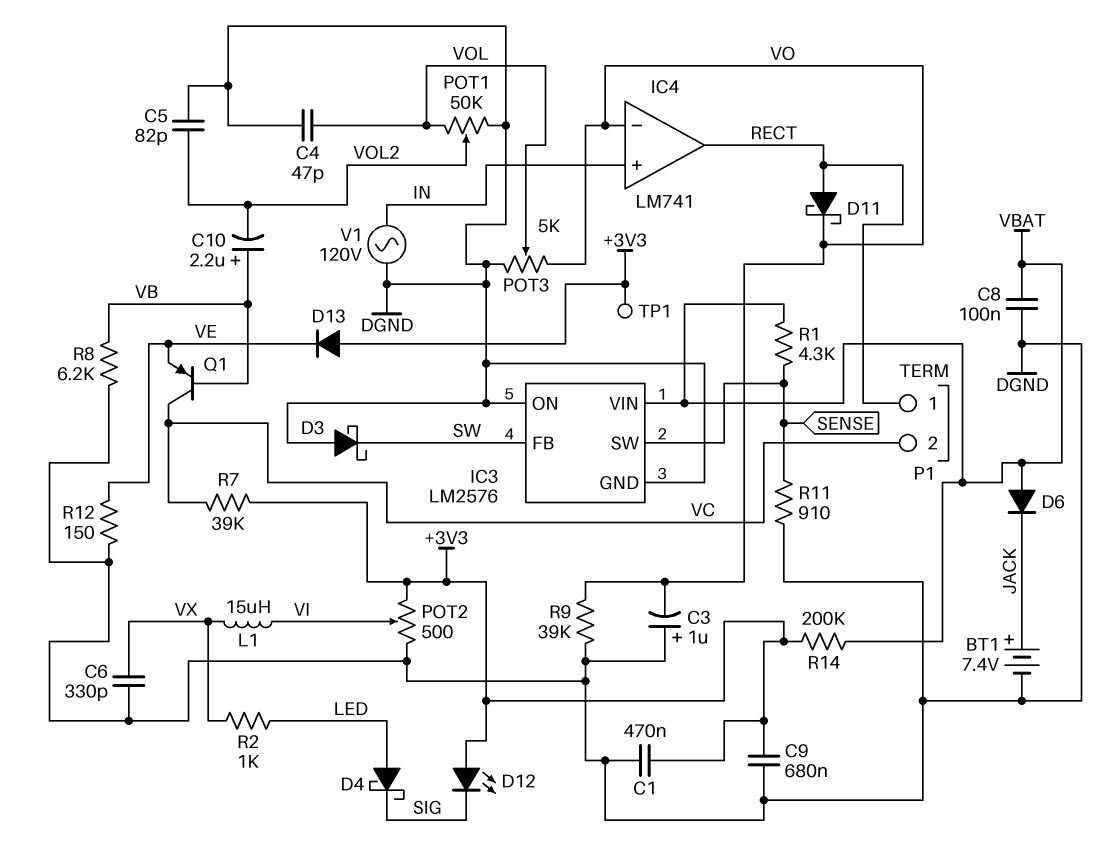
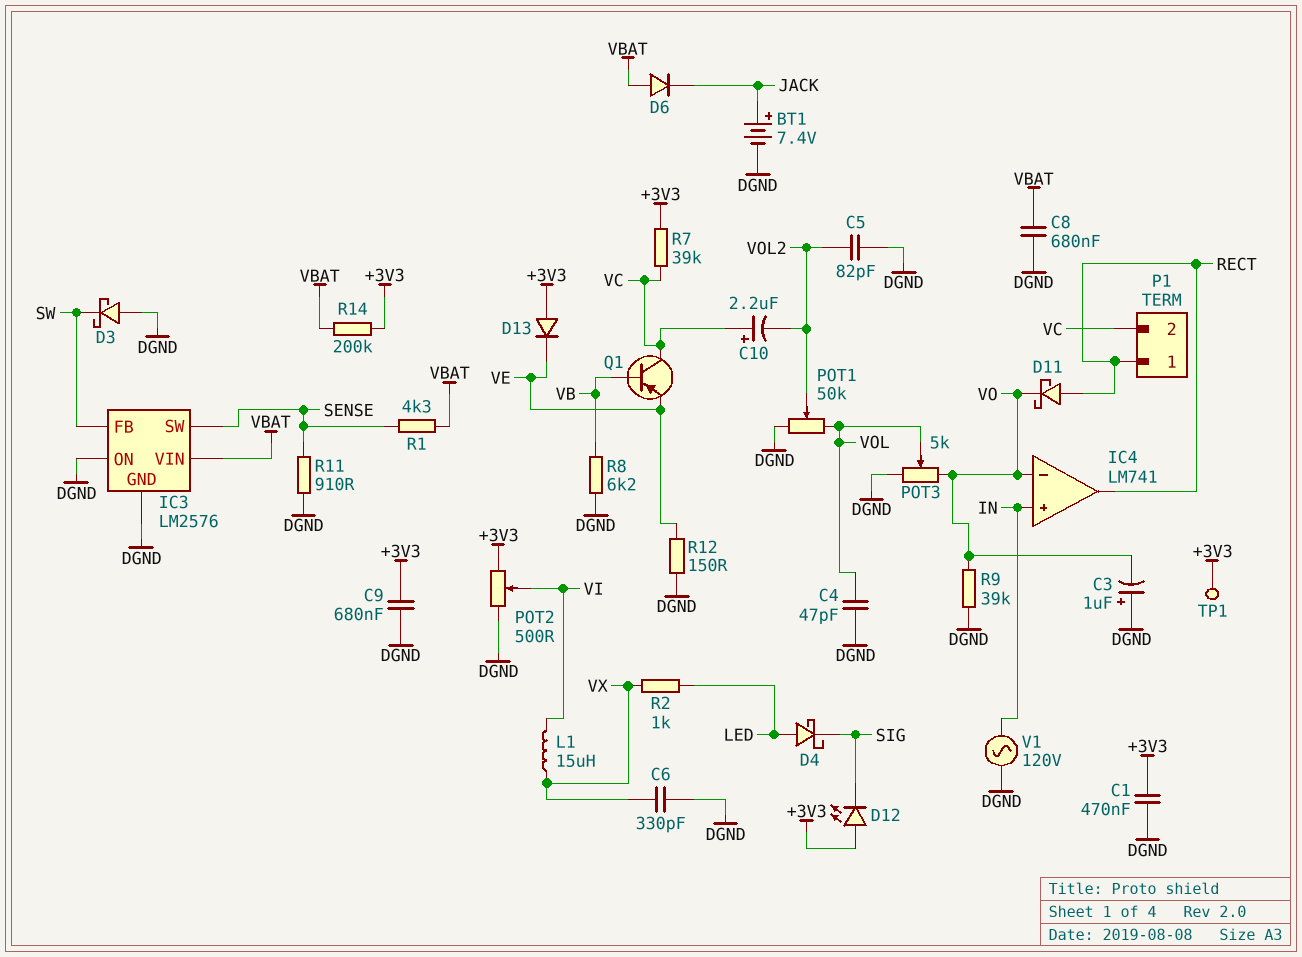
C8: 100nF (DGND, VBAT) -> 680nF (DGND, VBAT)
C10: 2.2uF (plus VB, minus VOL2) -> 2.2uF (plus VC, minus VOL2)

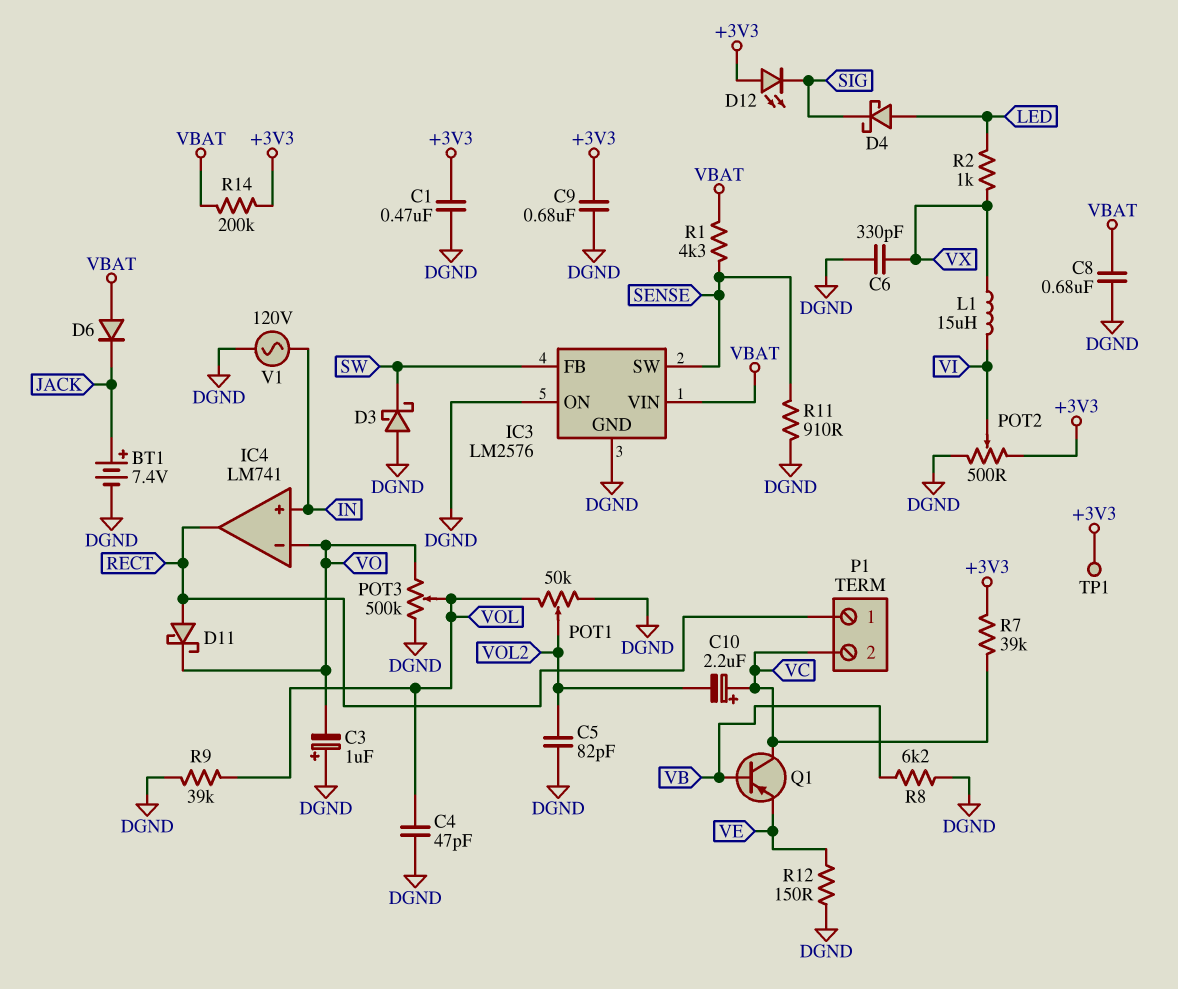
D13: diode (A +3V3, K VE) -> none
POT3: 5k (DGND, VO, wiper VOL) -> 500k (DGND, VO, wiper VOL)
R9: 39k (DGND, VO) -> 39k (DGND, VOL)

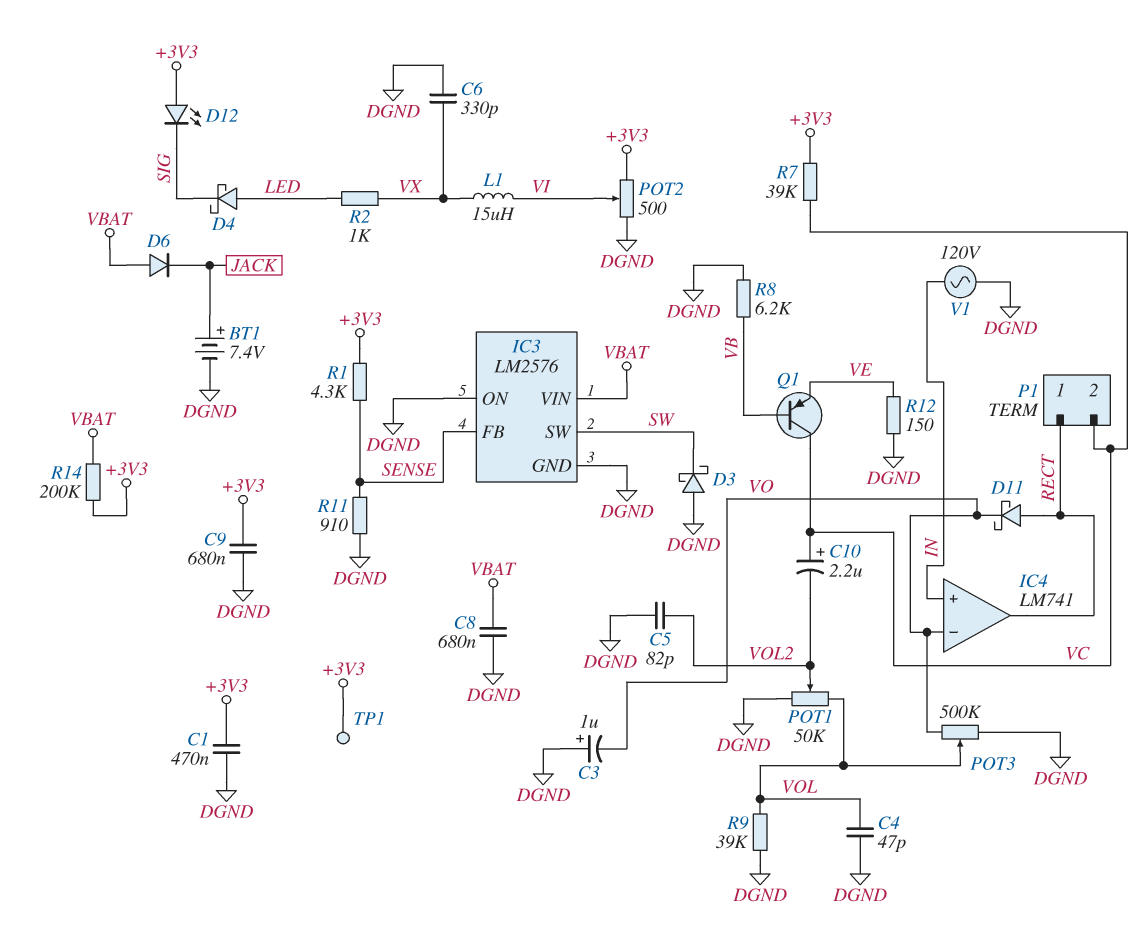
IC3 pin FB: SW -> SENSE
IC3 pin SW: SENSE -> SW
R1: 4.3k (SENSE, VBAT) -> 4.3k (+3V3, SENSE)

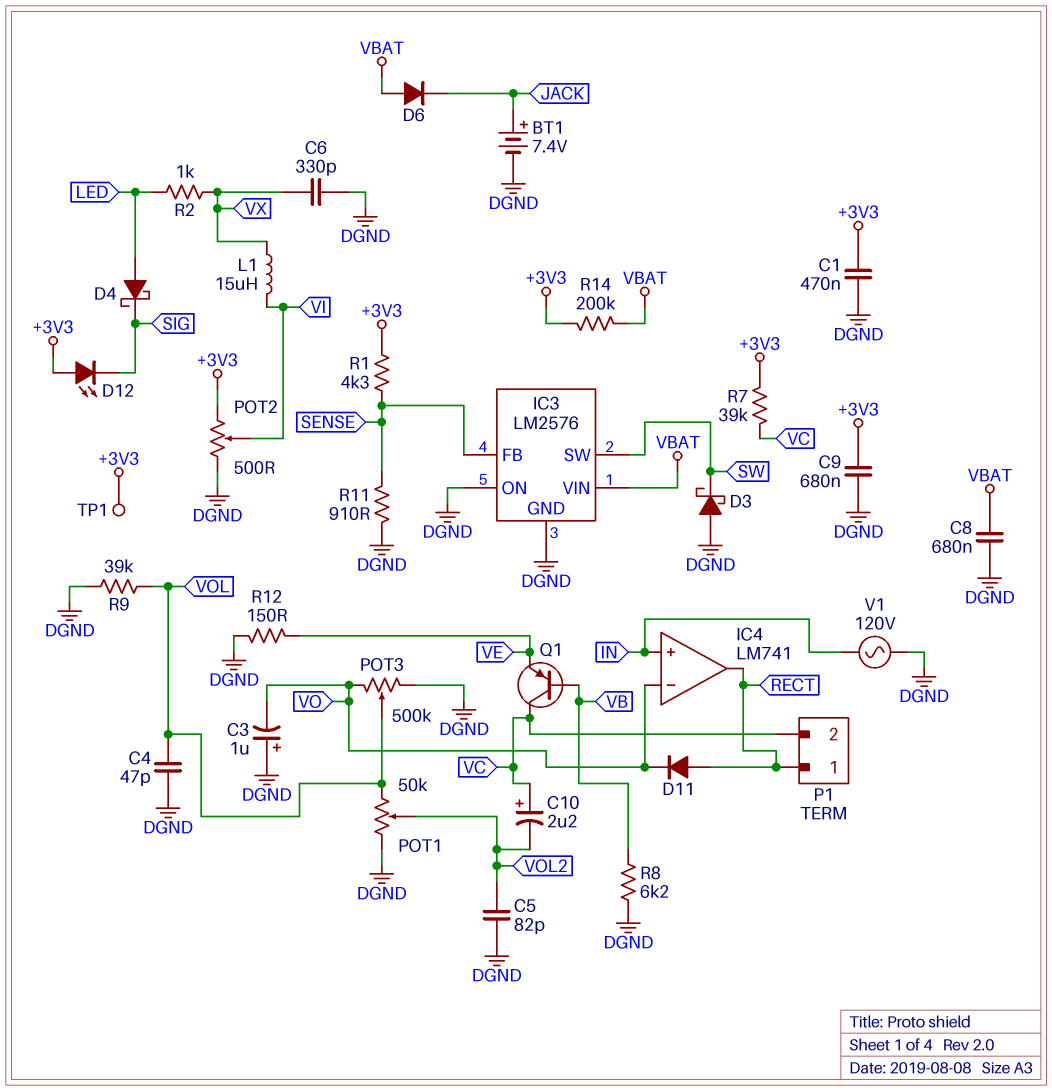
D11: schottky (A RECT, K VO) -> diode (A RECT, K VO)

